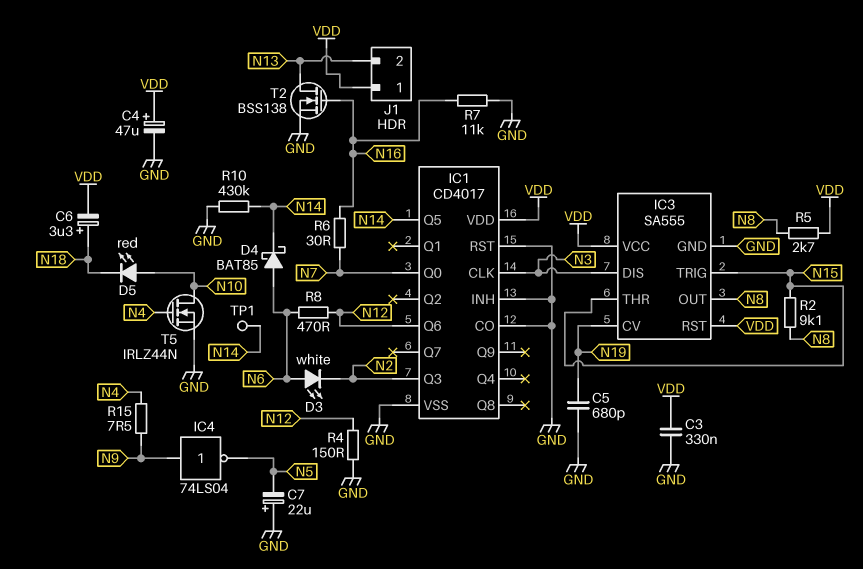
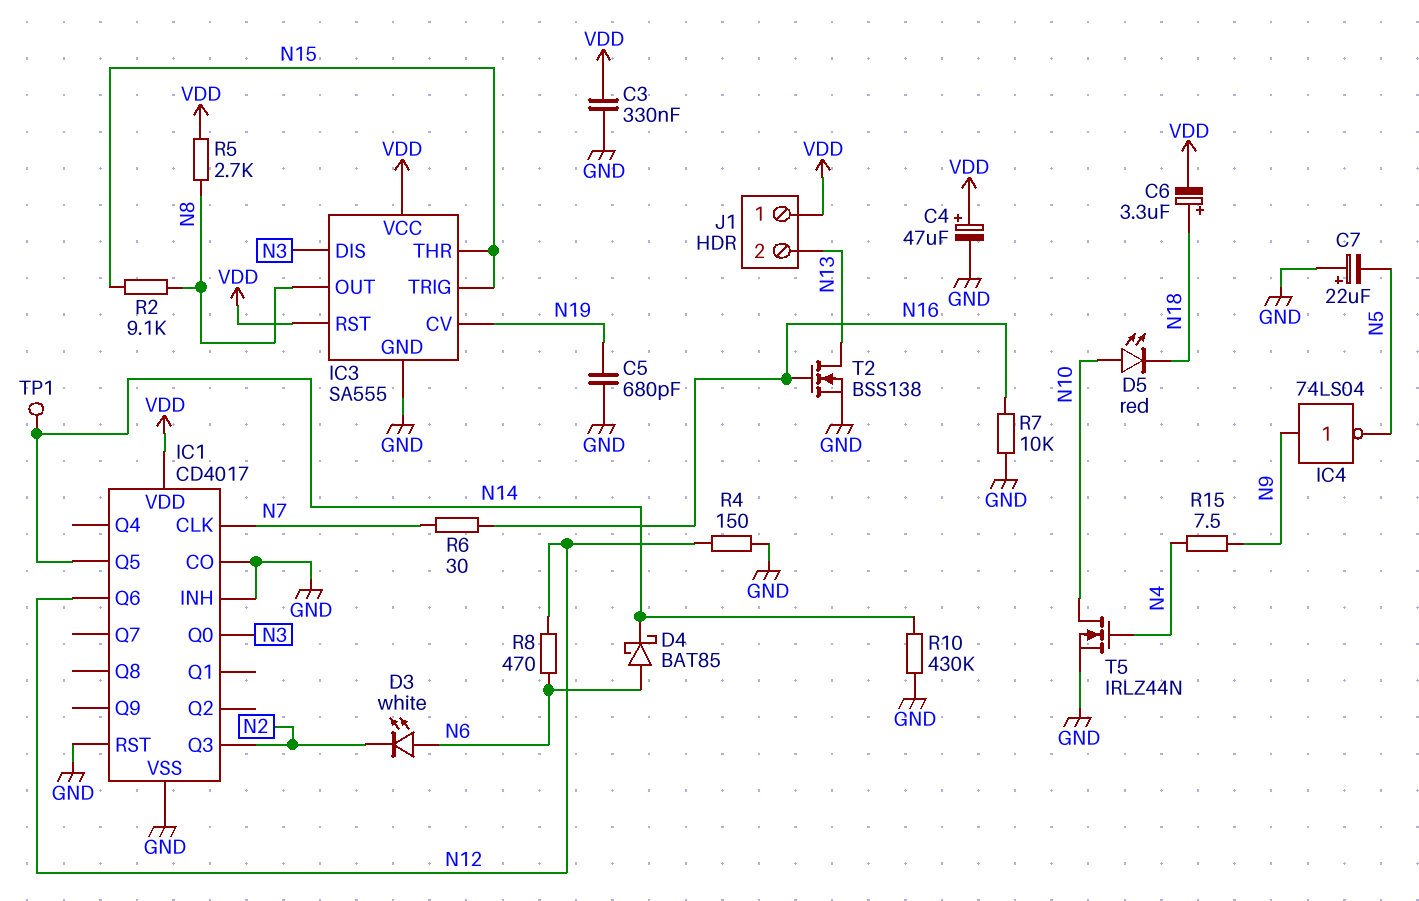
IC1 pin CLK: N3 -> N7
IC1 pin Q0: N7 -> N3
R7: 11k (GND, N16) -> 10k (GND, N16)

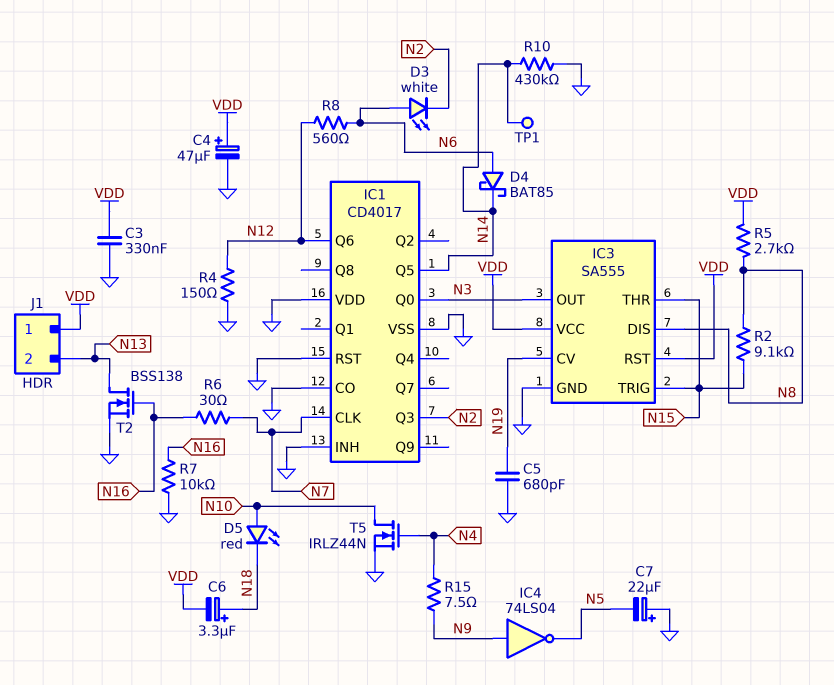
IC1 pin VDD: VDD -> GND
IC3 pin DIS: N3 -> N8
IC3 pin OUT: N8 -> N3
R8: 470 (N6, N12) -> 560 (N6, N12)

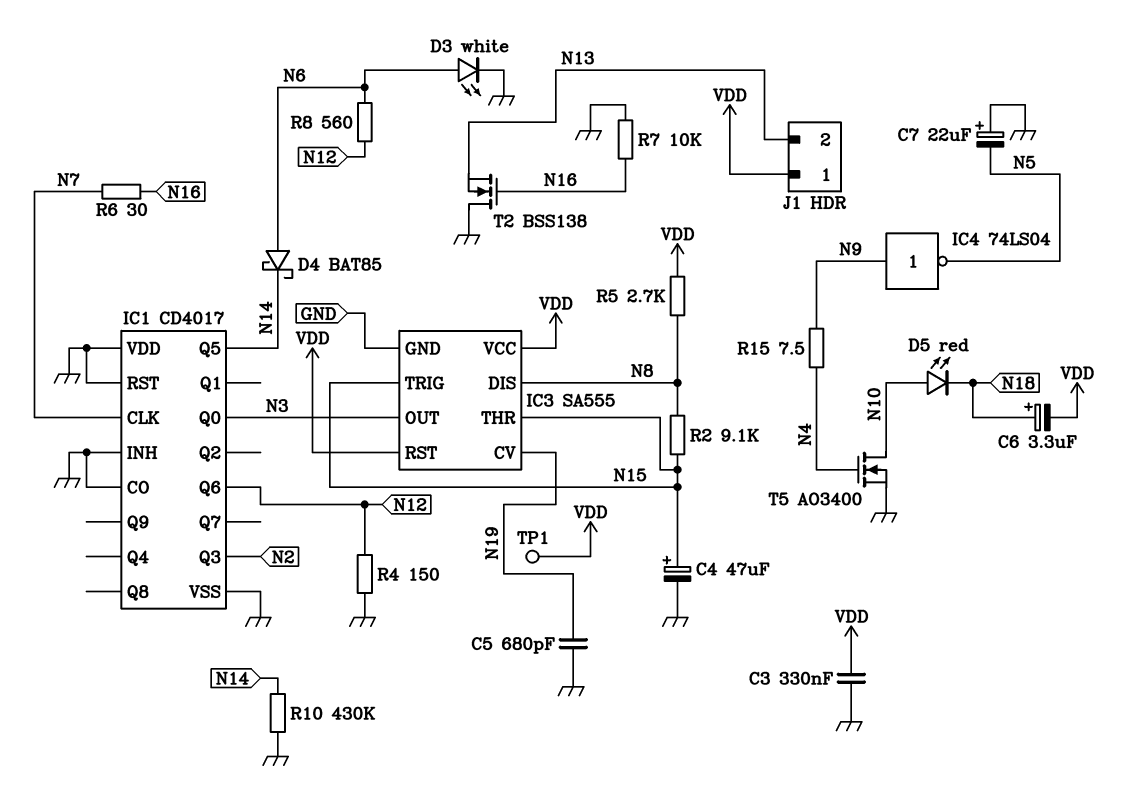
C4: 47uF (plus VDD, minus GND) -> 47uF (plus N15, minus GND)
D3: LED white (A N6, K N2) -> LED white (A N6, K GND)
T2: NMOS BSS138 (G N16, D N13, S GND) -> NMOS BSS138 (G N16, D GND, S N13)
T5: NMOS IRLZ44N (G N4, D N10, S GND) -> NMOS AO3400 (G N4, D N10, S GND)
TP1: test point (N14) -> test point (VDD)

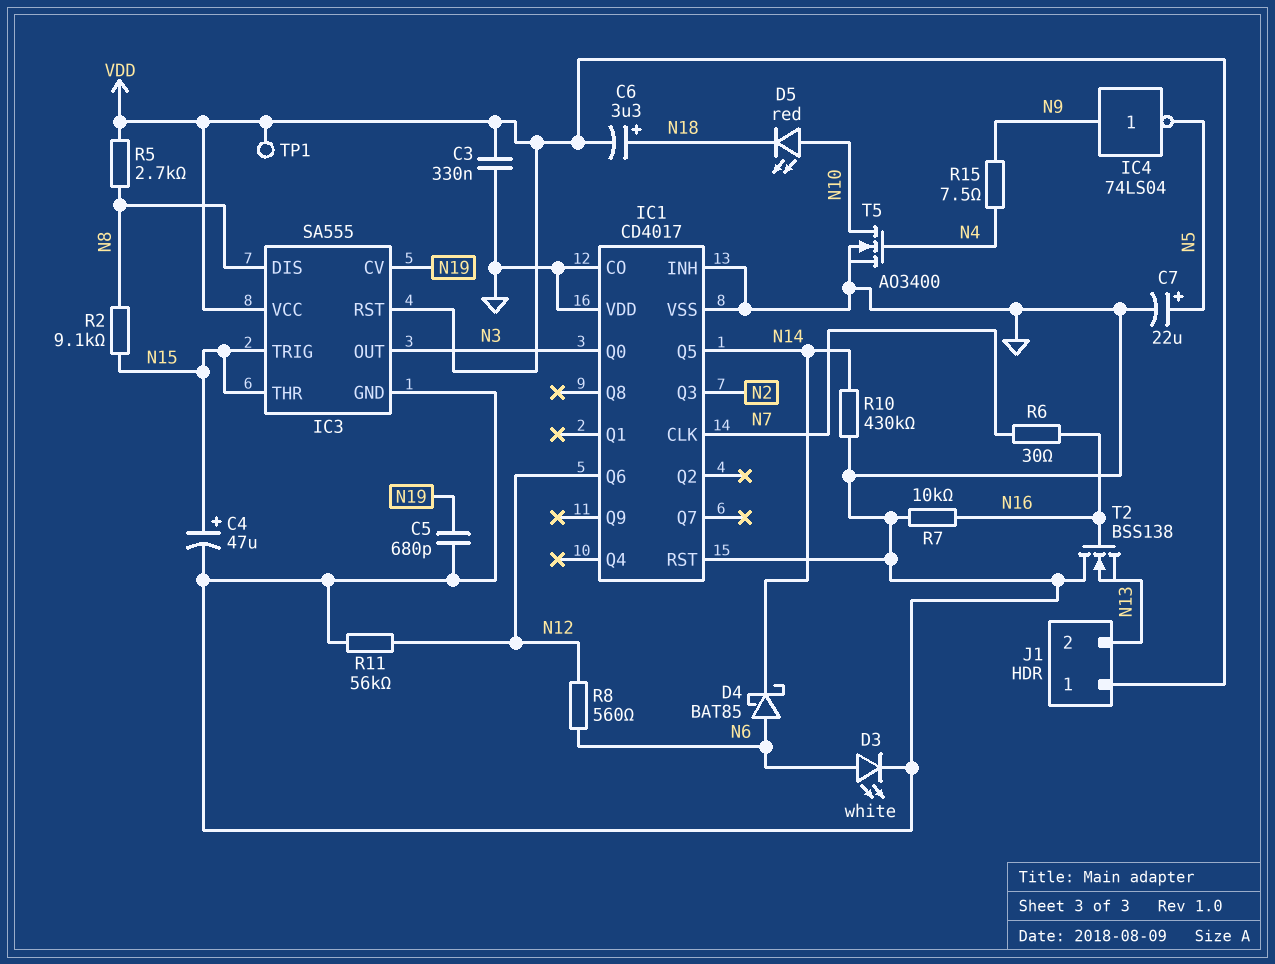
C7: 22uF (plus GND, minus N5) -> 22uF (plus N5, minus GND)
R4: 150 (GND, N12) -> none
R11: none -> 56k (GND, N12)

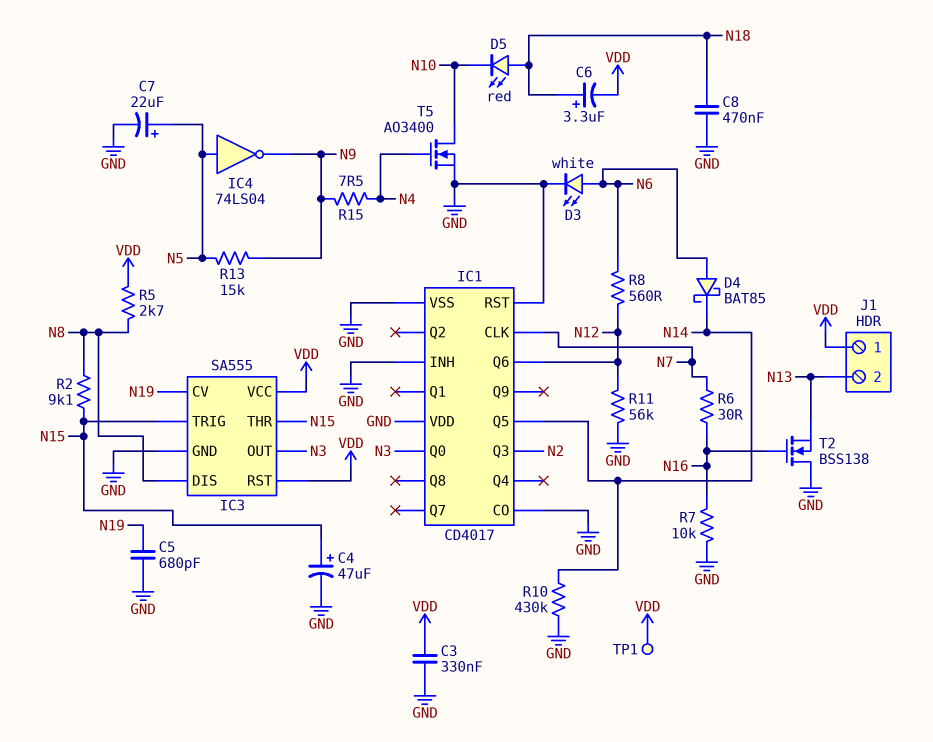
C8: none -> 470nF (GND, N18)
D5: LED red (A N10, K N18) -> LED red (A N18, K N10)
IC4: NOT 74LS04 (in N9, out N5) -> NOT 74LS04 (in N5, out N9)
R13: none -> 15k (N5, N9)

